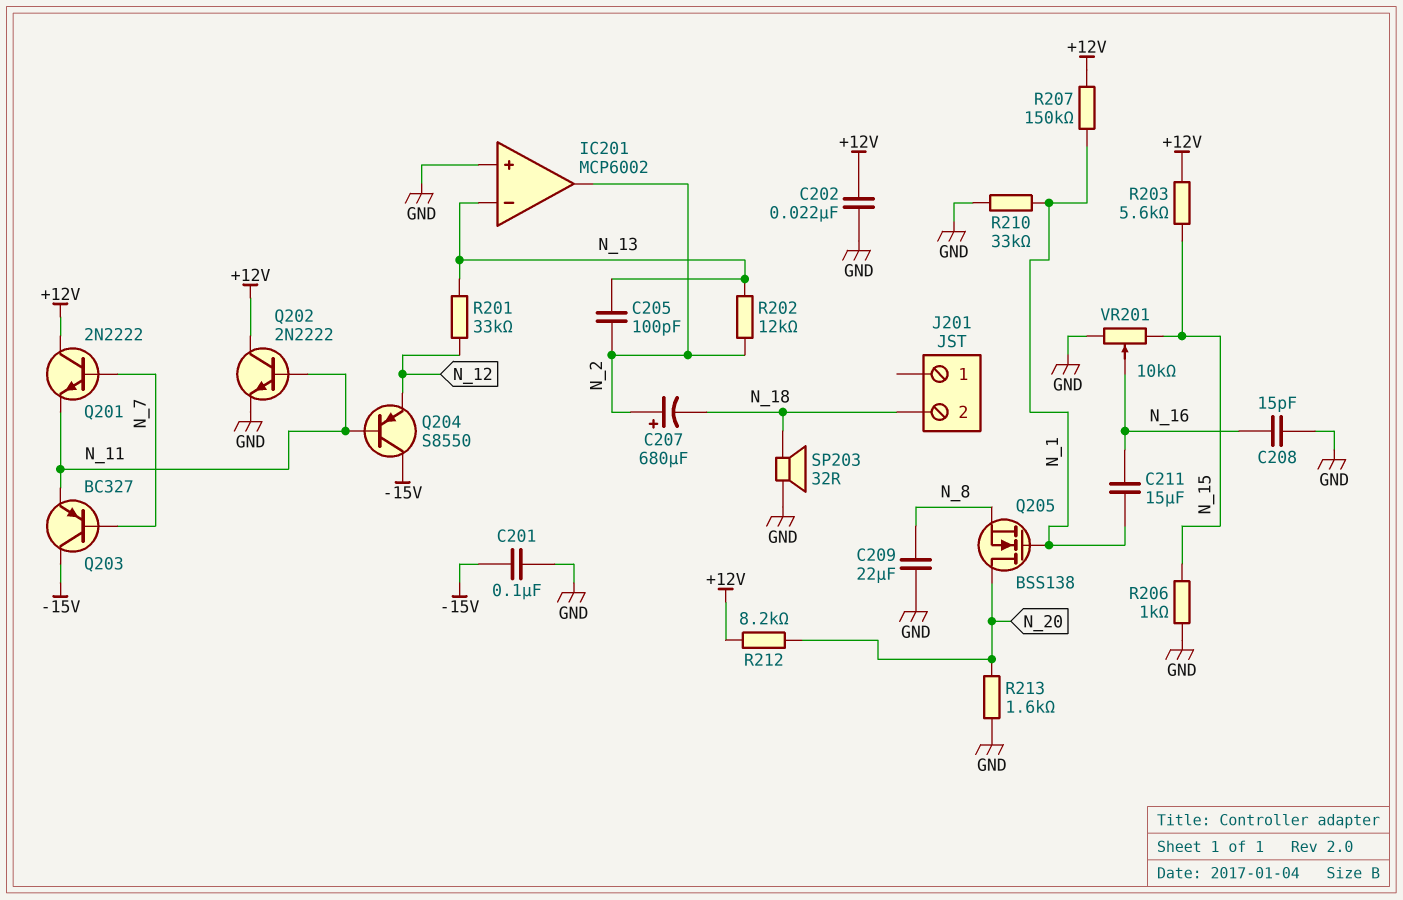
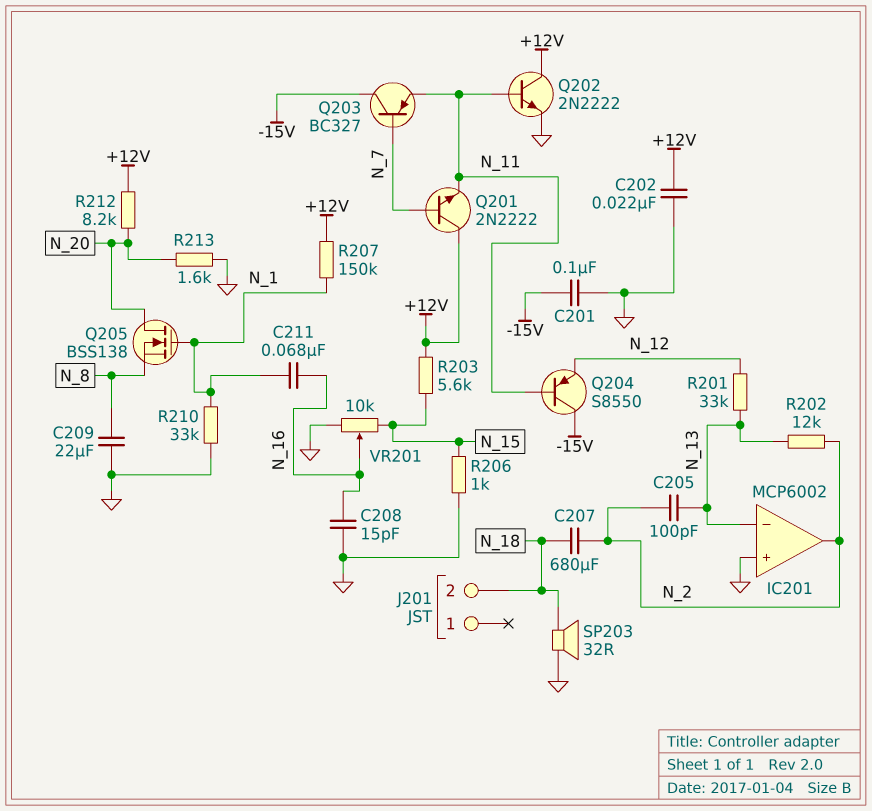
C207: 680uF (plus N_2, minus N_18) -> 680uF (N_2, N_18)
C211: 15uF (N_1, N_16) -> 68nF (N_1, N_16)

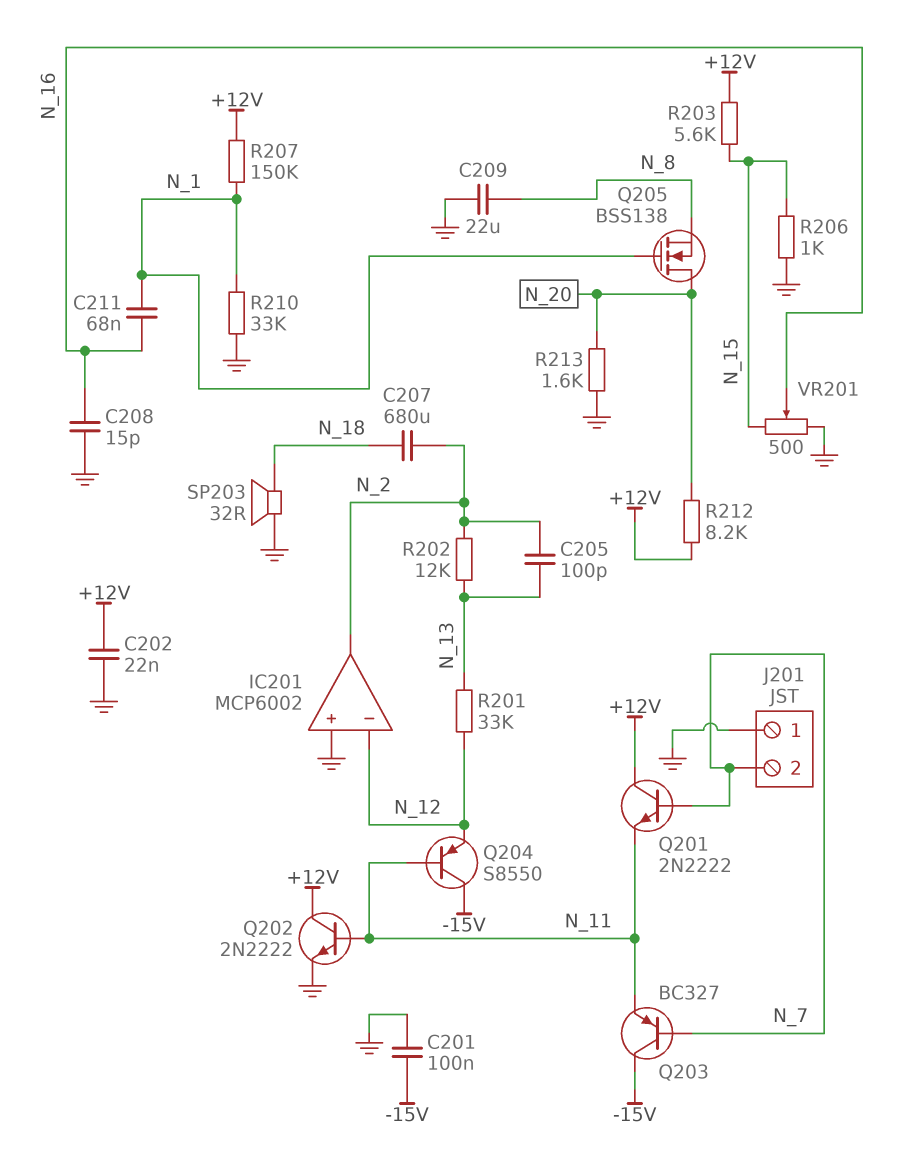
IC201 pin in-: N_13 -> N_12
J201 pin 1: none -> GND
J201 pin 2: N_18 -> N_7
VR201: 10k (GND, N_15, wiper N_16) -> 500 (GND, N_15, wiper N_16)

